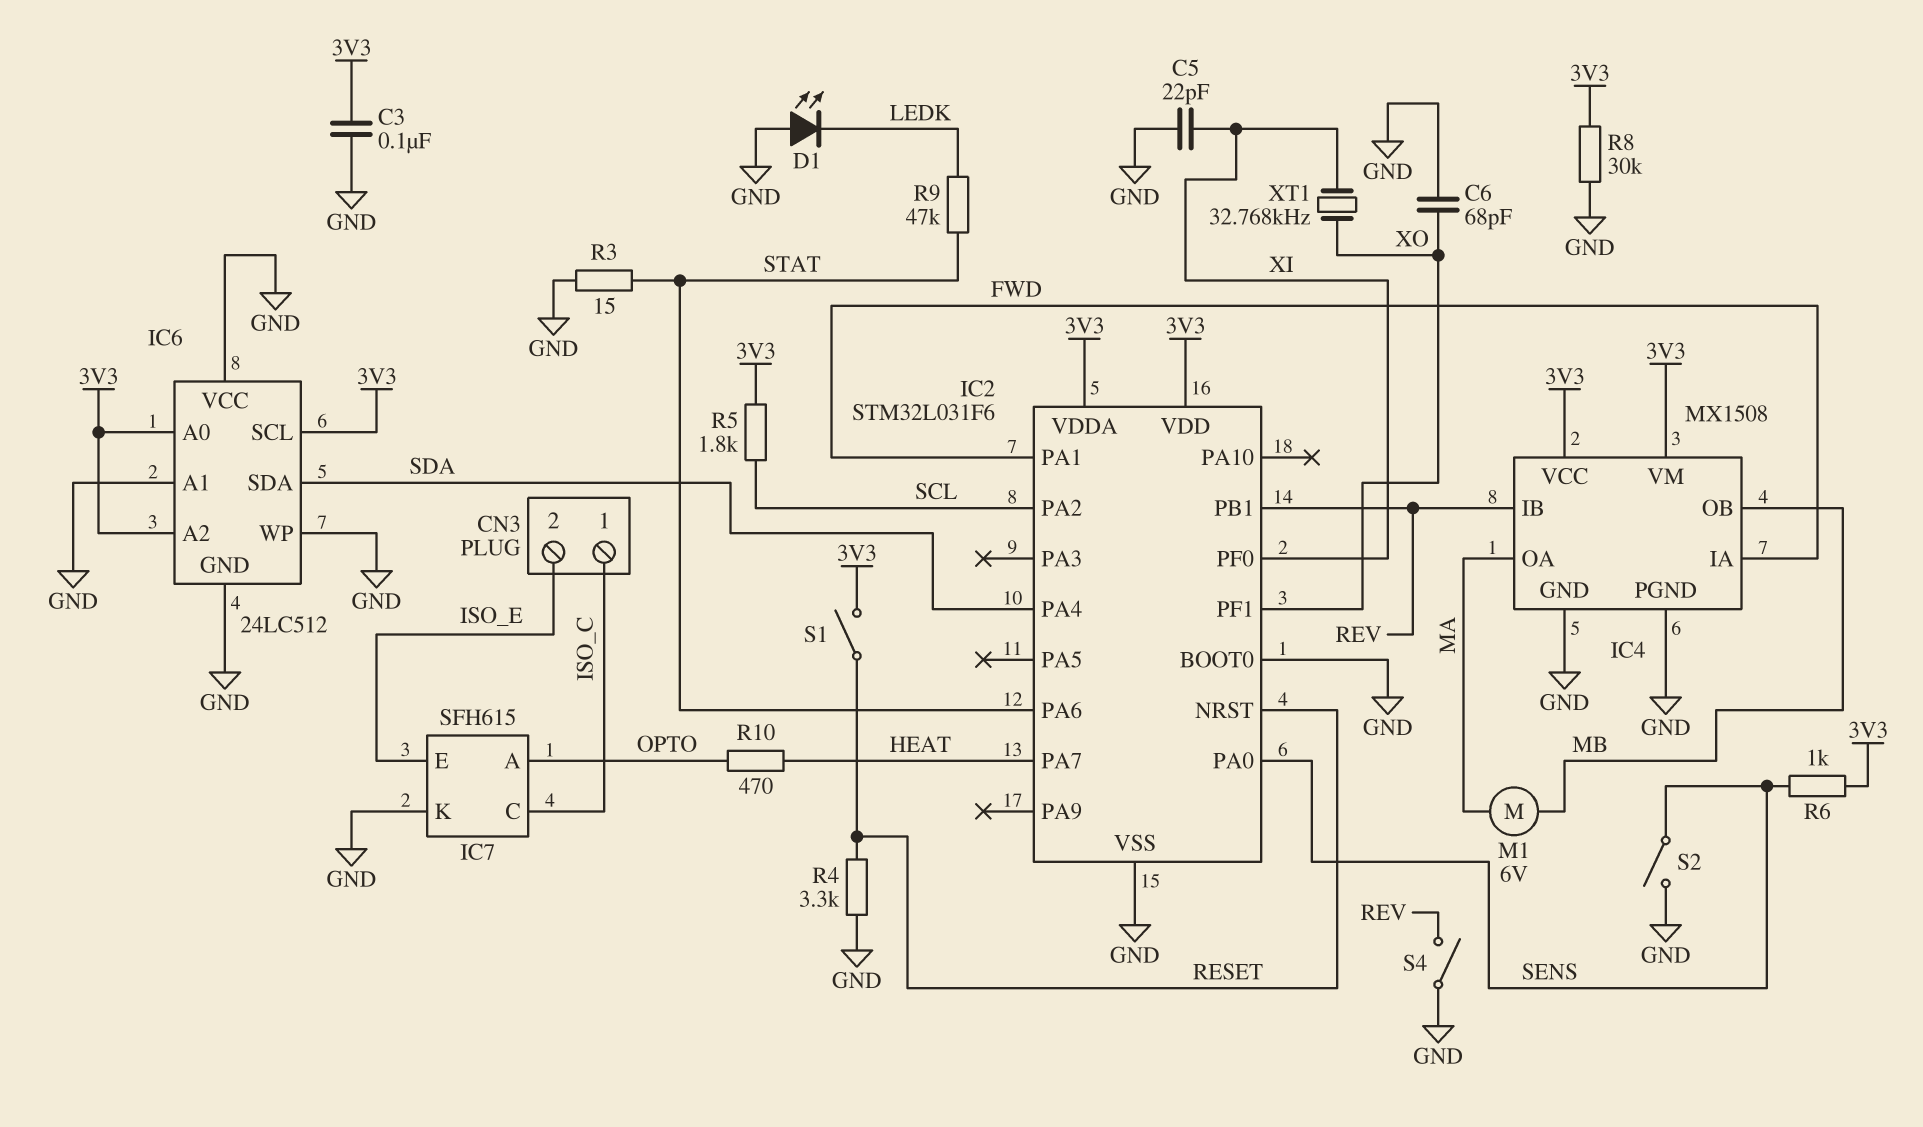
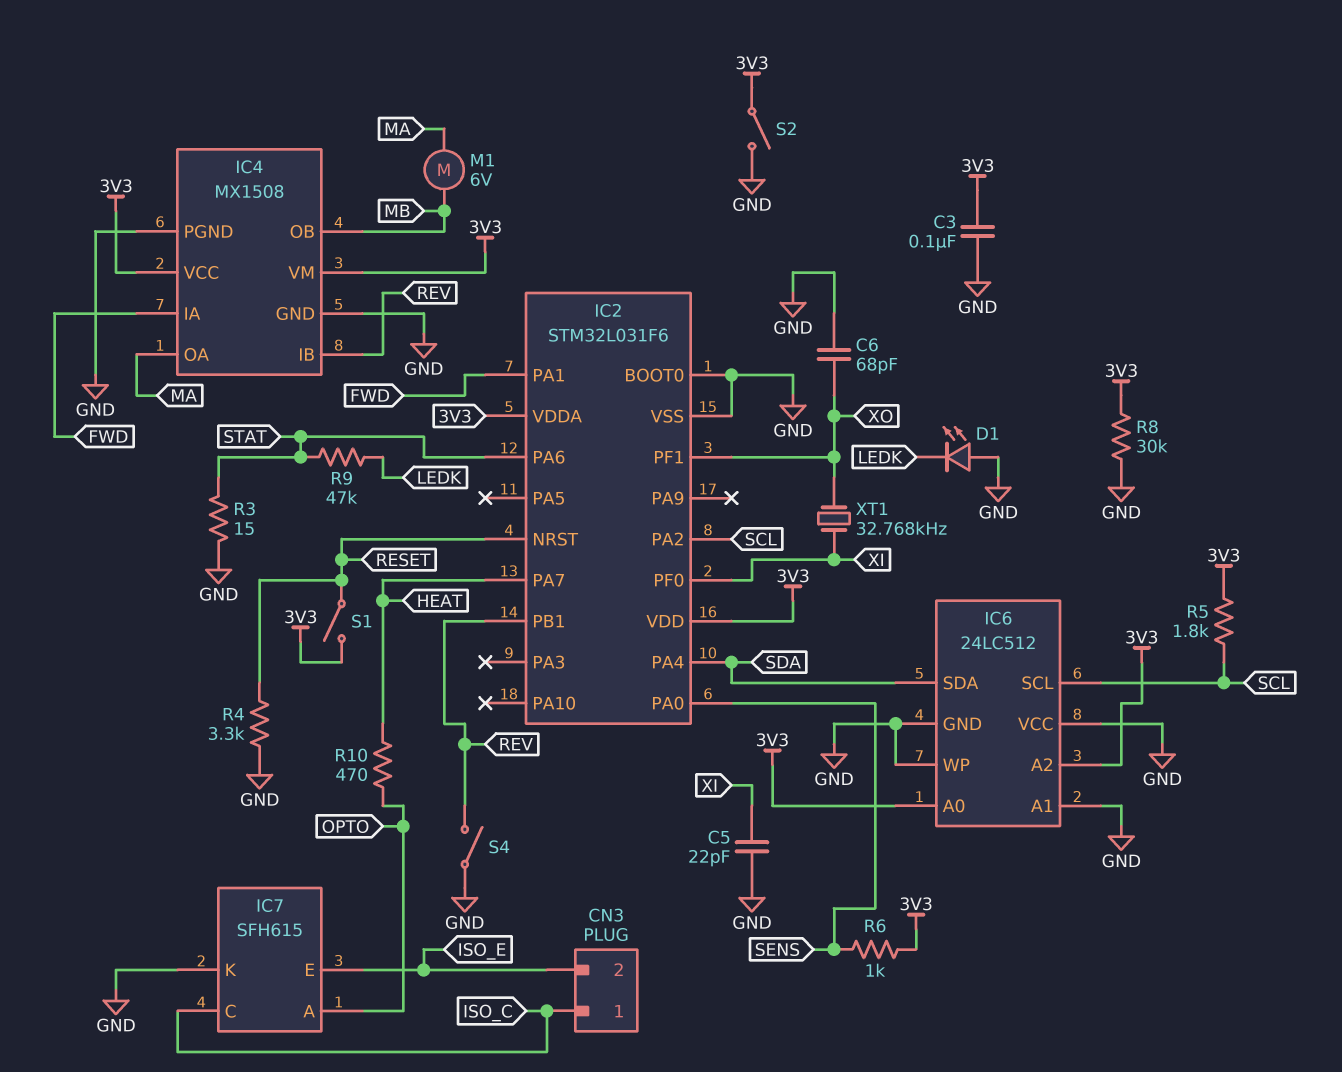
IC6 pin SCL: 3V3 -> SCL
S2: switch (GND, SENS) -> switch (3V3, GND)

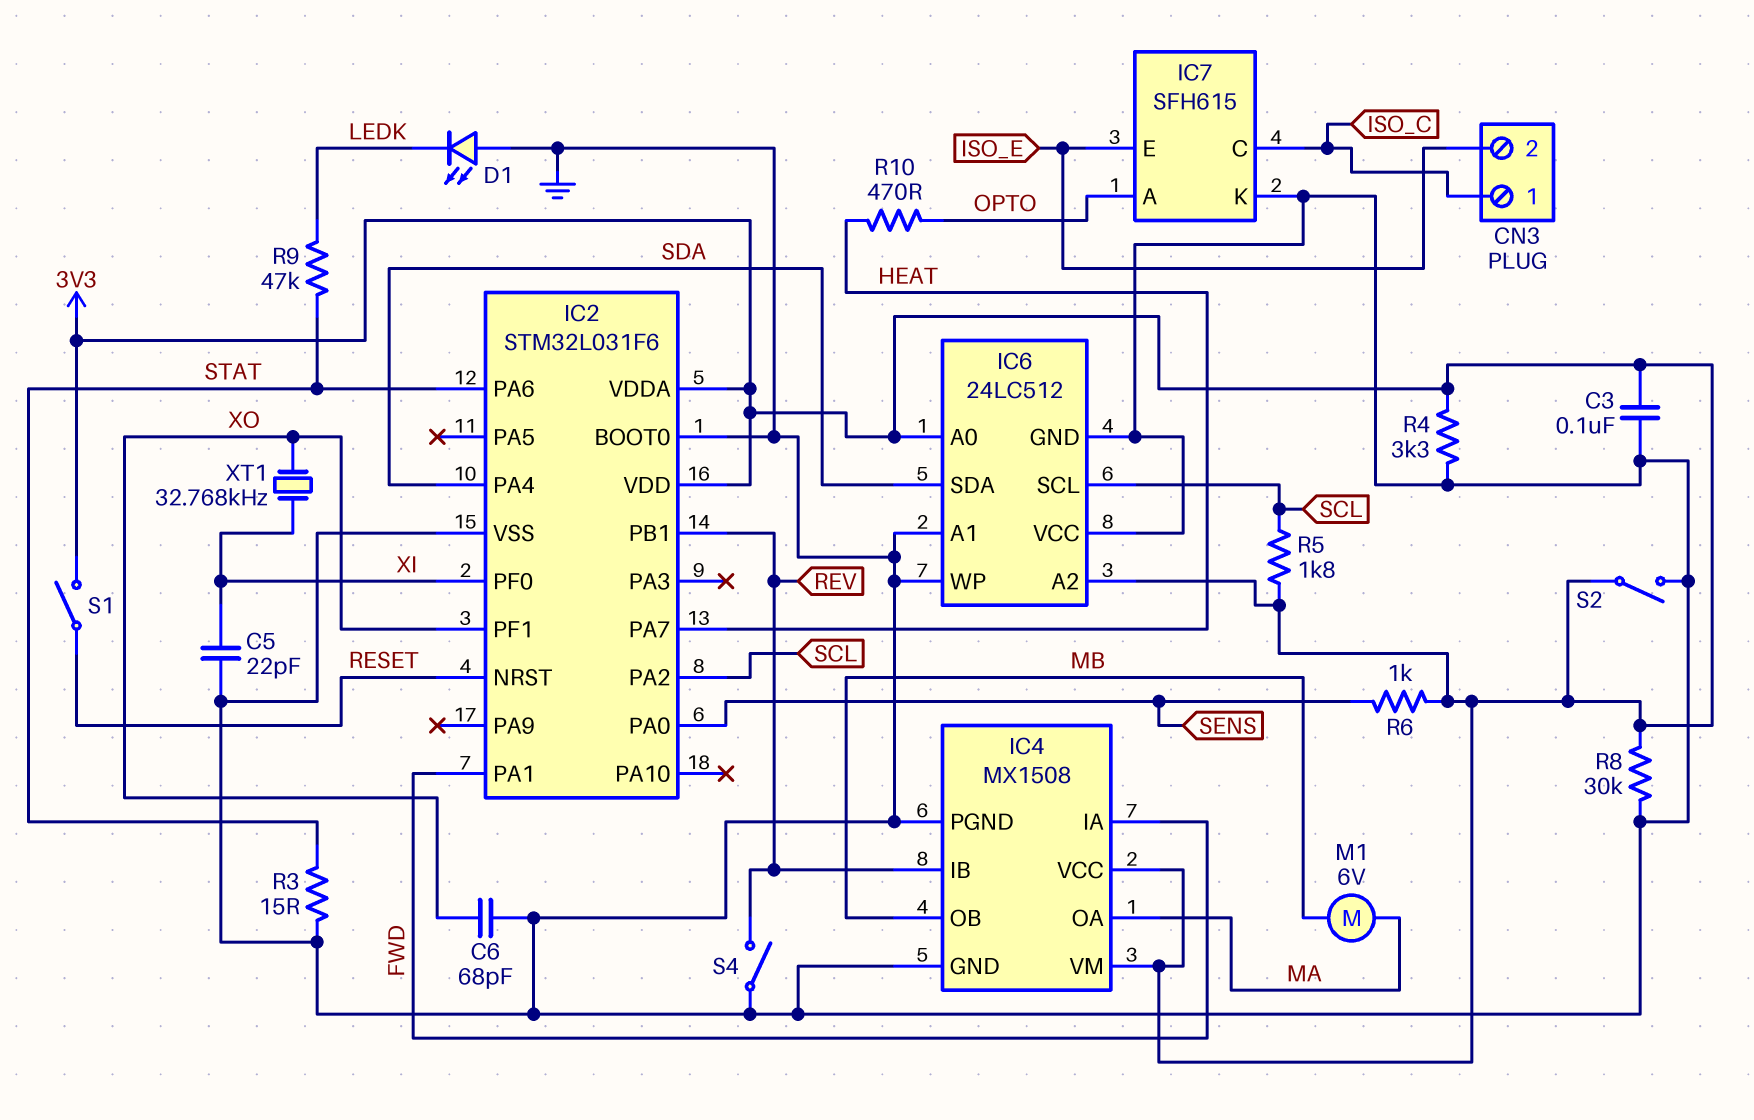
R4: 3.3k (GND, RESET) -> 3.3k (3V3, GND)

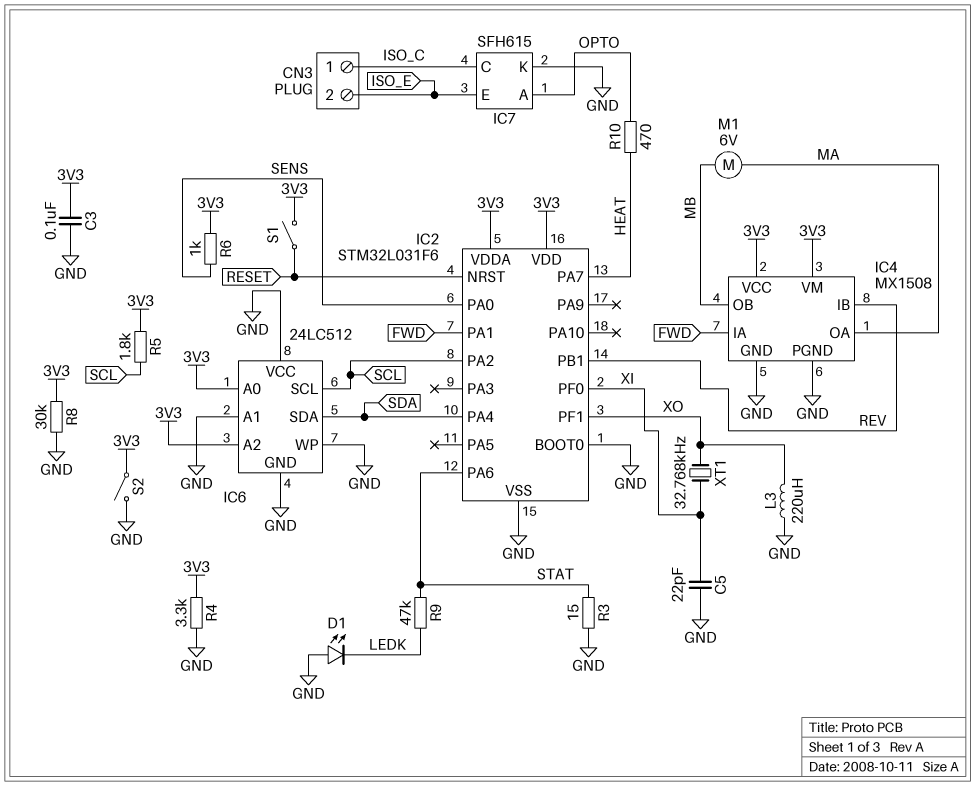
C6: 68pF (GND, XO) -> none
L3: none -> 220uH (GND, XO)
S4: switch (GND, REV) -> none

